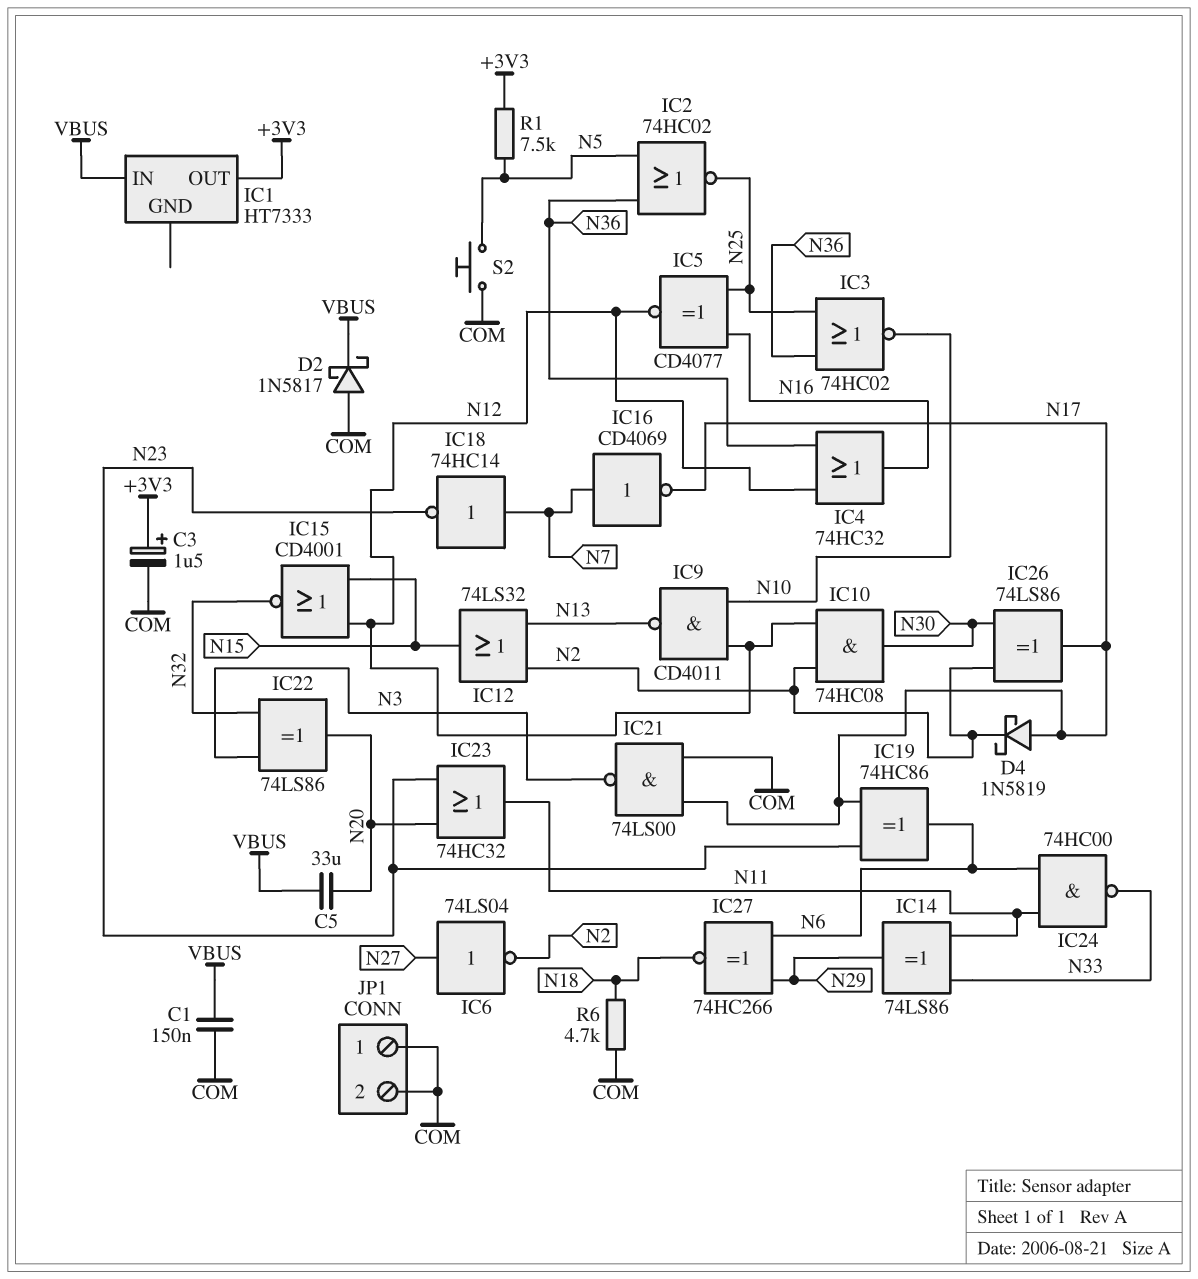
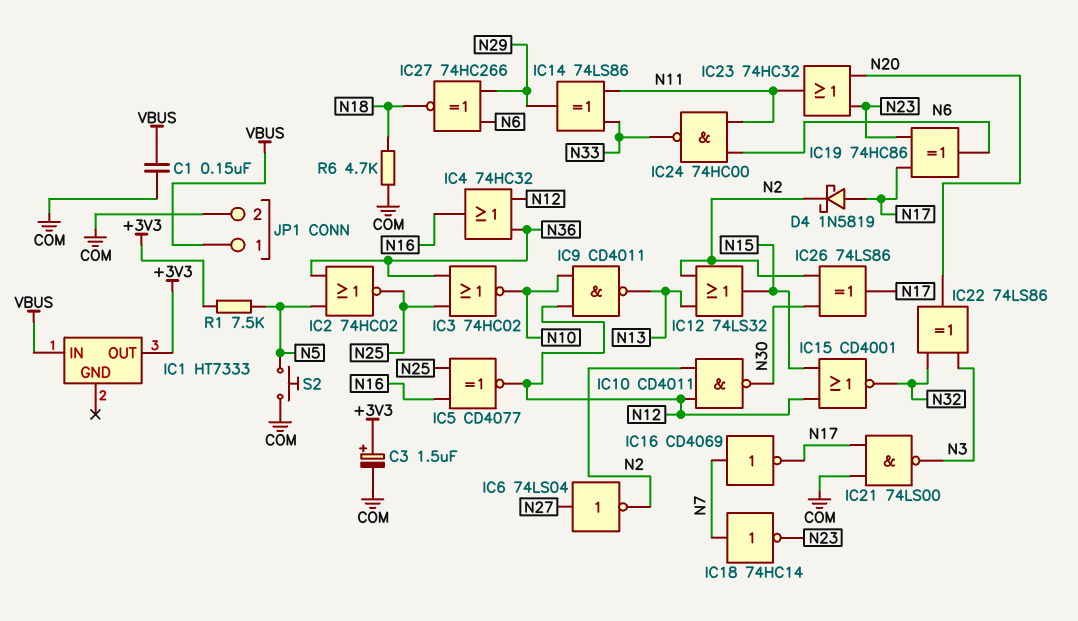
C5: 33uF (N20, VBUS) -> none
D2: schottky 1N5817 (A COM, K VBUS) -> none
IC10: AND 74HC08 (in N2, in N12, out N30) -> NAND CD4011 (in N2, in N12, out N30)
JP1 pin 1: COM -> VBUS

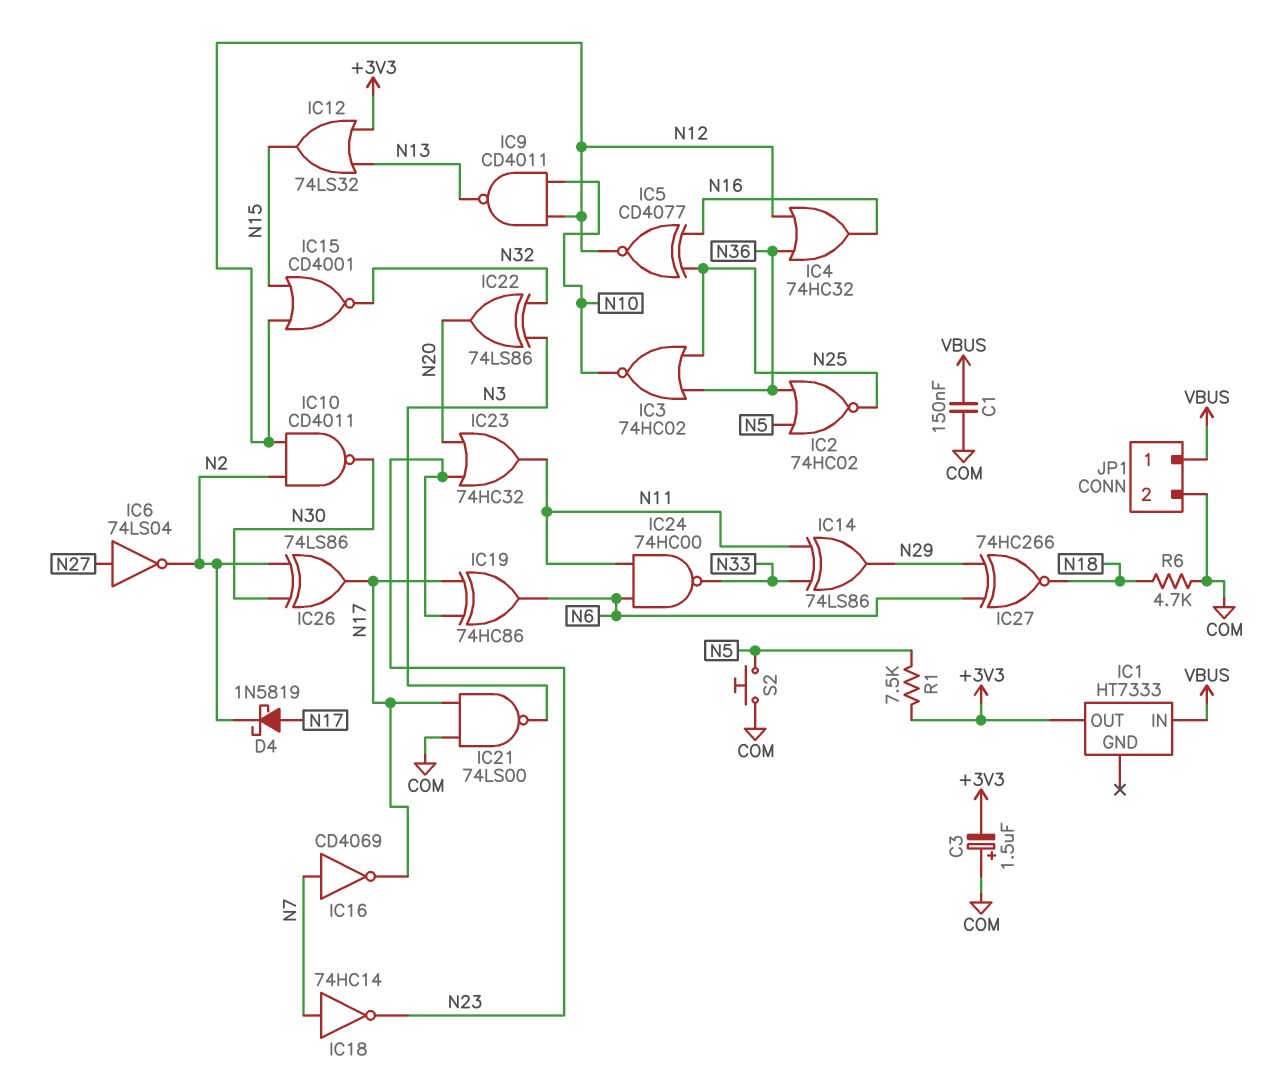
C3: 1.5uF (plus +3V3, minus COM) -> 1.5uF (plus COM, minus +3V3)
IC12: OR 74LS32 (in N2, in N13, out N15) -> OR 74LS32 (in +3V3, in N13, out N15)

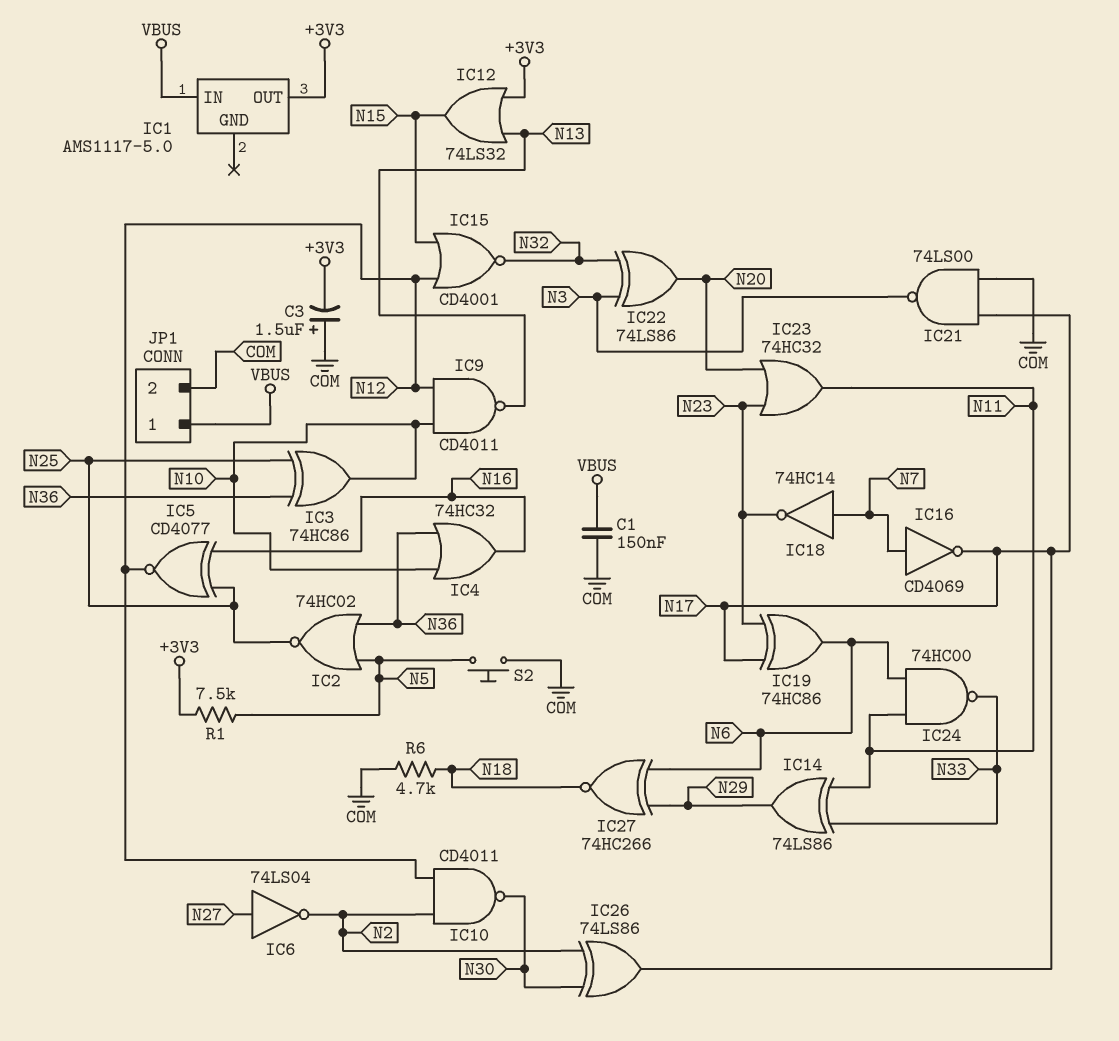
D4: schottky 1N5819 (A N17, K N2) -> none
IC1: HT7333 -> AMS1117-5.0
IC3: NOR 74HC02 (in N25, in N36, out N10) -> XOR 74HC86 (in N25, in N36, out N10)
IC4: OR 74HC32 (in N12, in N36, out N16) -> OR 74HC32 (in N10, in N36, out N16)

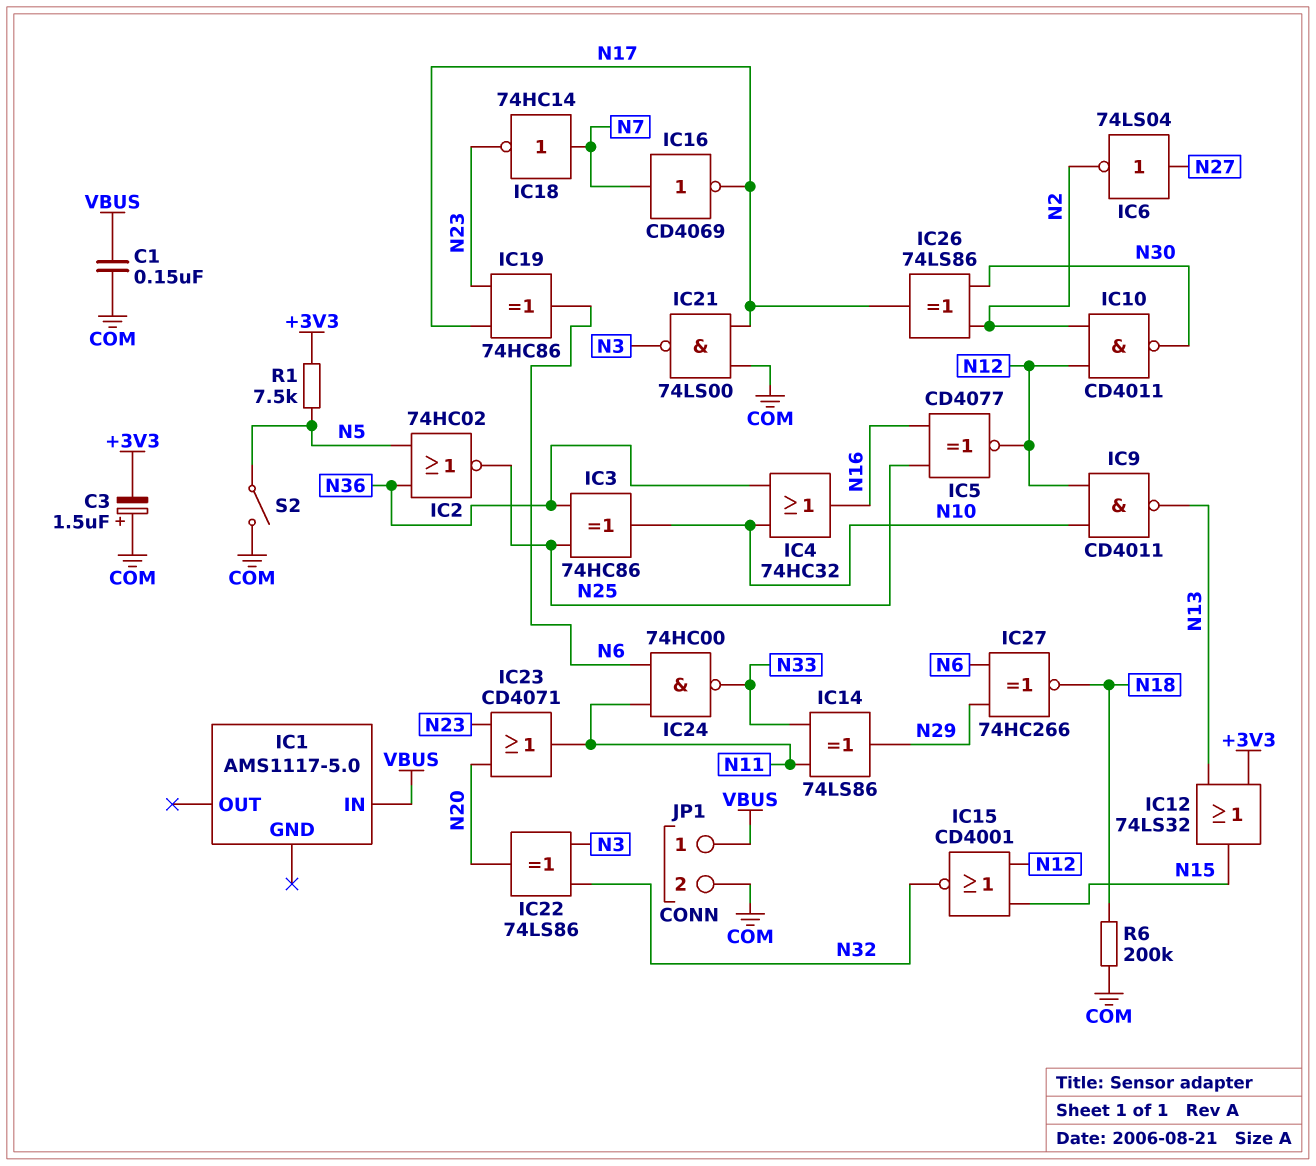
IC1 pin OUT: +3V3 -> none
IC23: OR 74HC32 (in N20, in N23, out N11) -> OR CD4071 (in N20, in N23, out N11)
R6: 4.7k (COM, N18) -> 200k (COM, N18)
S2: button (COM, N5) -> switch (COM, N5)

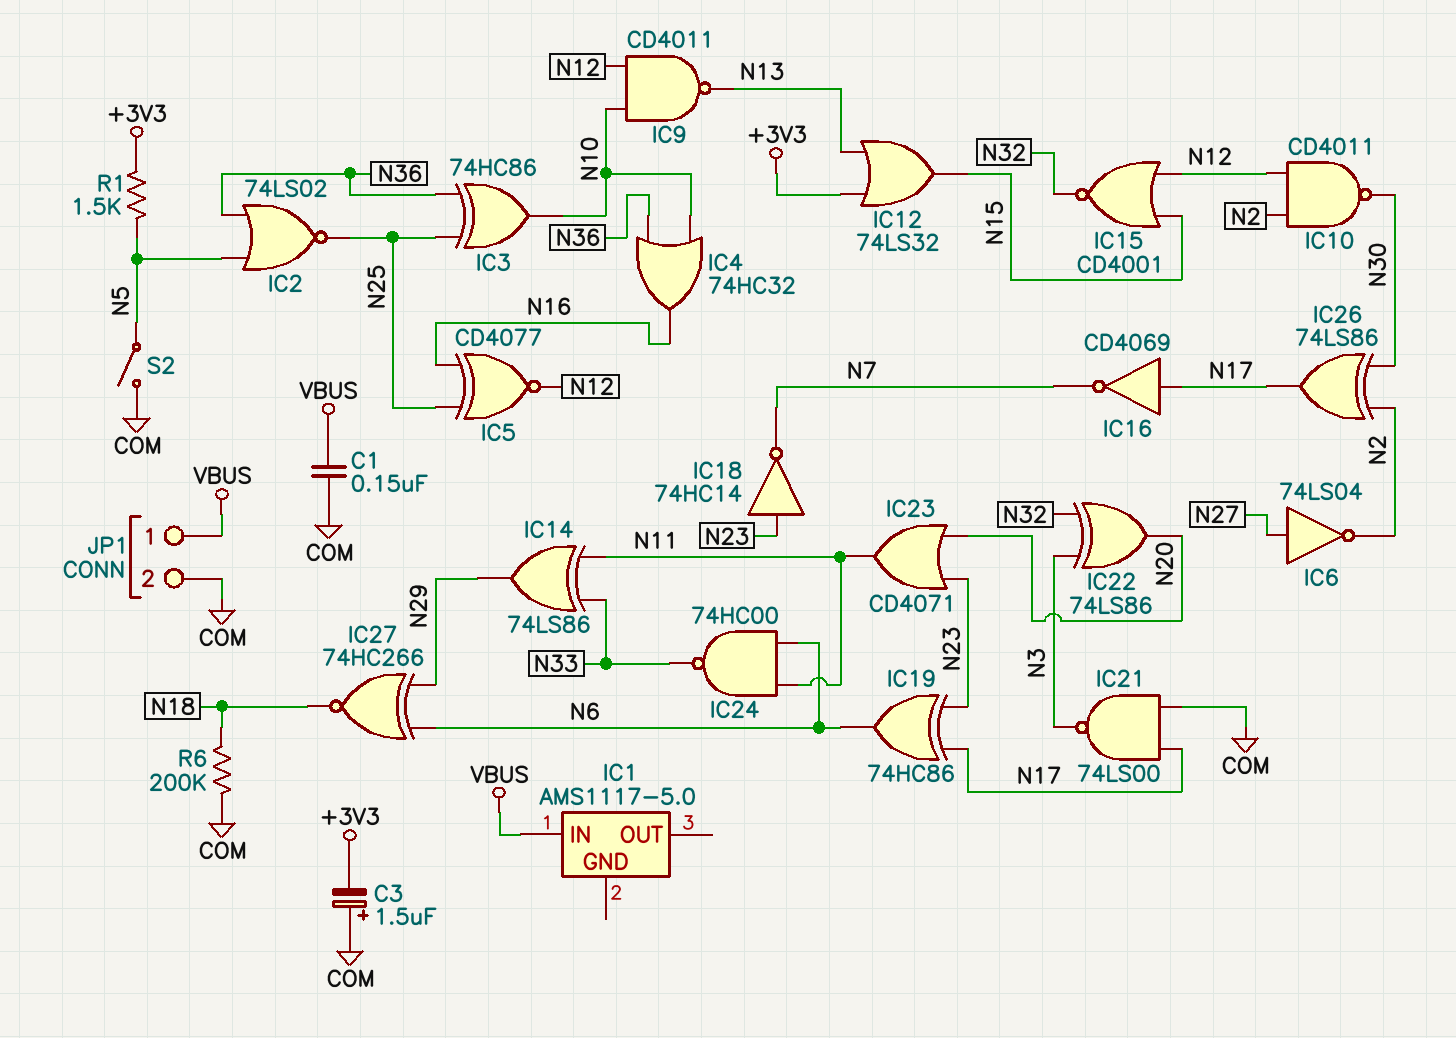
IC2: NOR 74HC02 (in N5, in N36, out N25) -> NOR 74LS02 (in N5, in N36, out N25)
IC16: NOT CD4069 (in N7, out N17) -> NOT CD4069 (in N17, out N7)
IC18: NOT 74HC14 (in N7, out N23) -> NOT 74HC14 (in N23, out N7)
R1: 7.5k (+3V3, N5) -> 1.5k (+3V3, N5)

